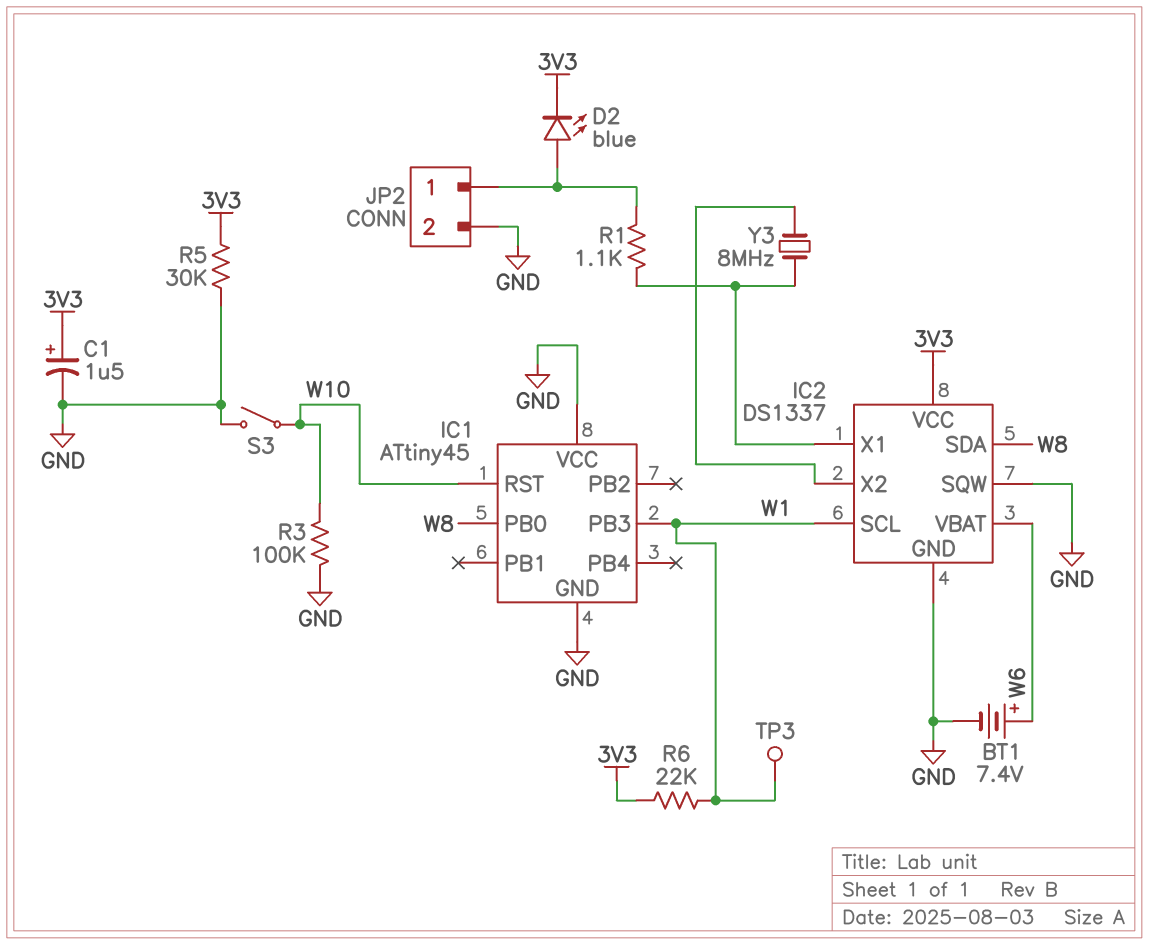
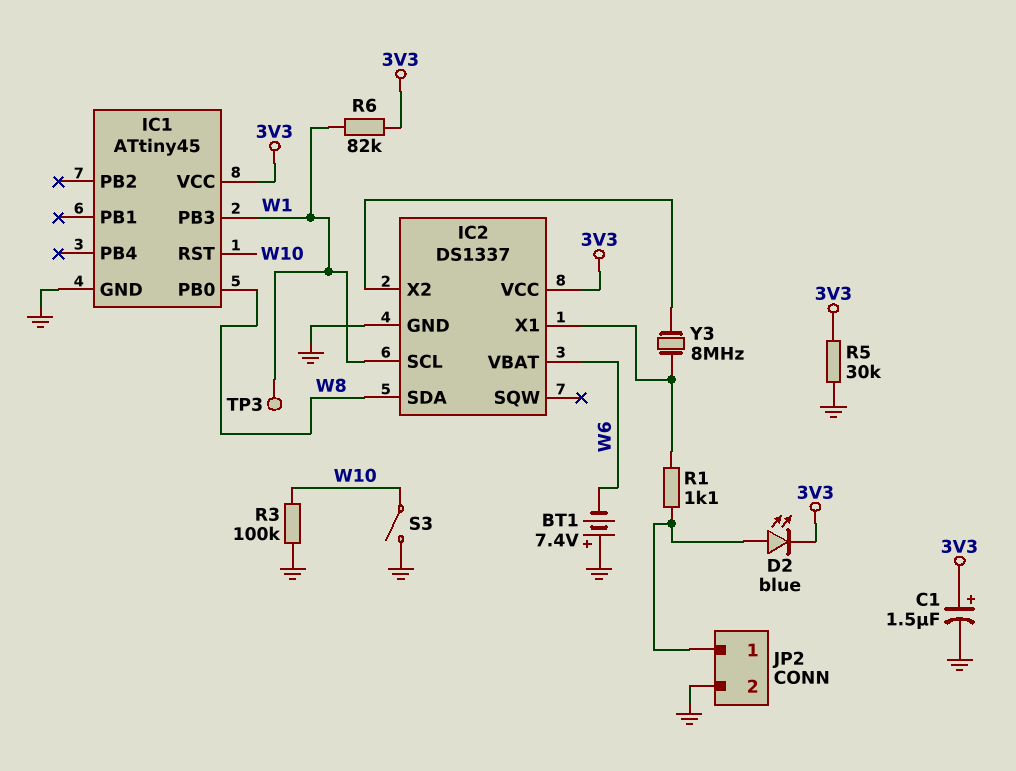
BT1: 7.4V (plus W6, minus GND) -> 7.4V (plus GND, minus W6)
IC1 pin VCC: GND -> 3V3
IC2 pin SQW: GND -> none
R6: 22k (3V3, W1) -> 82k (3V3, W1)

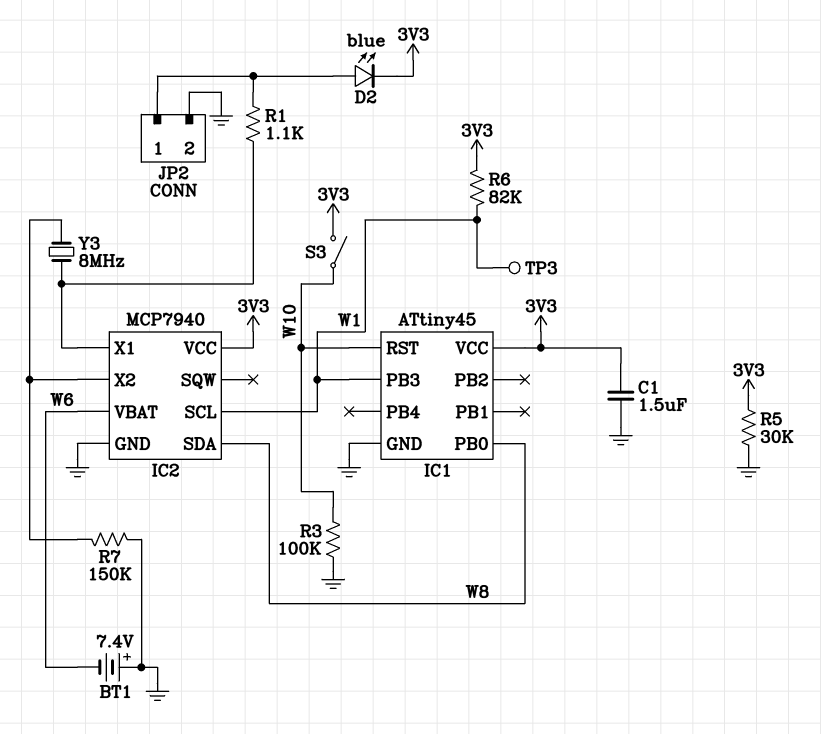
C1: 1.5uF (plus 3V3, minus GND) -> 1.5uF (3V3, GND)
IC2: DS1337 -> MCP7940
R7: none -> 150k (GND, IC2/X2)
S3: switch (GND, W10) -> switch (3V3, W10)

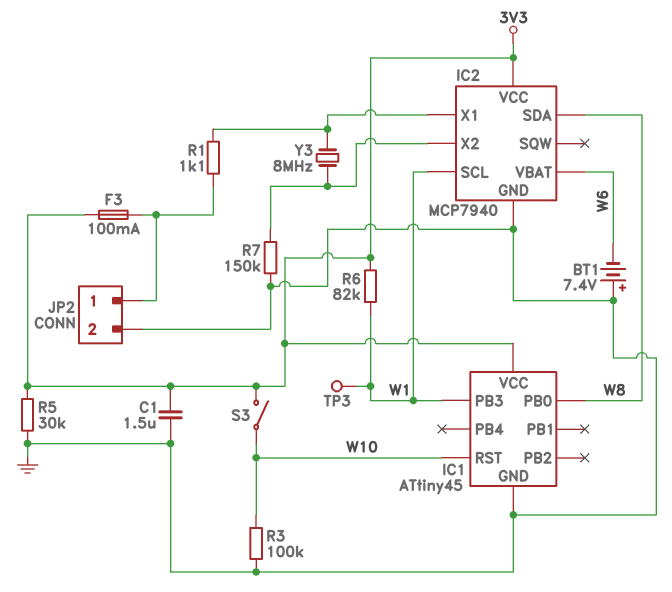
D2: LED blue (A JP2/1, K 3V3) -> none
F3: none -> 100mA (3V3, JP2/1)

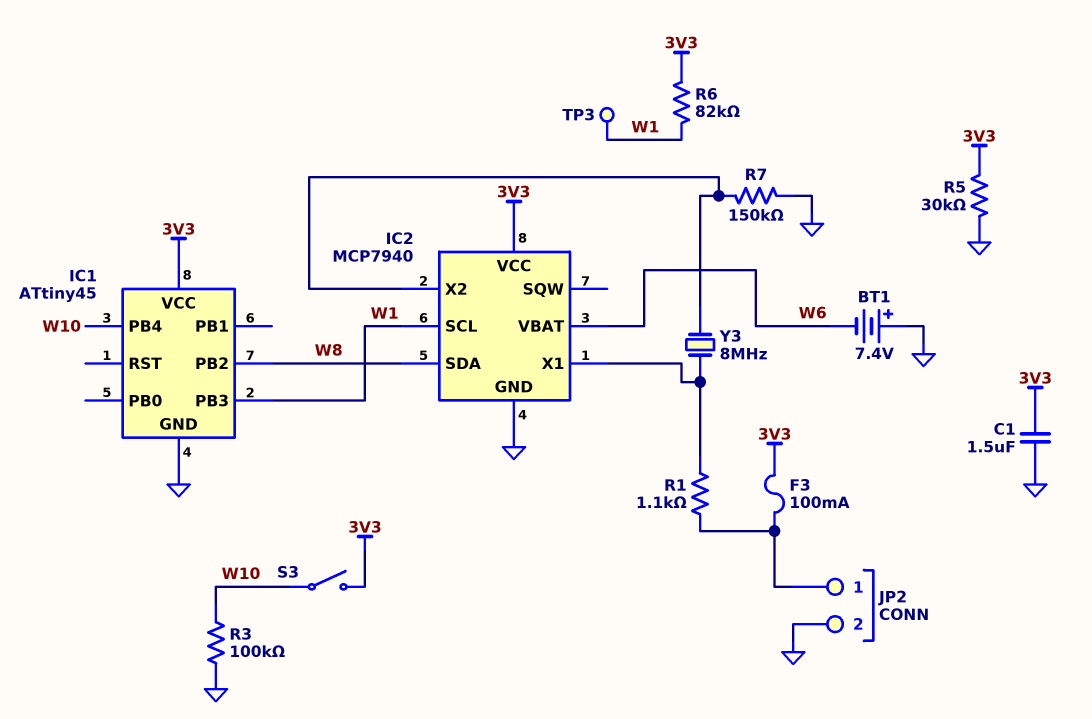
IC1 pin PB0: W8 -> none
IC1 pin PB2: none -> W8
IC1 pin PB4: none -> W10
IC1 pin RST: W10 -> none

